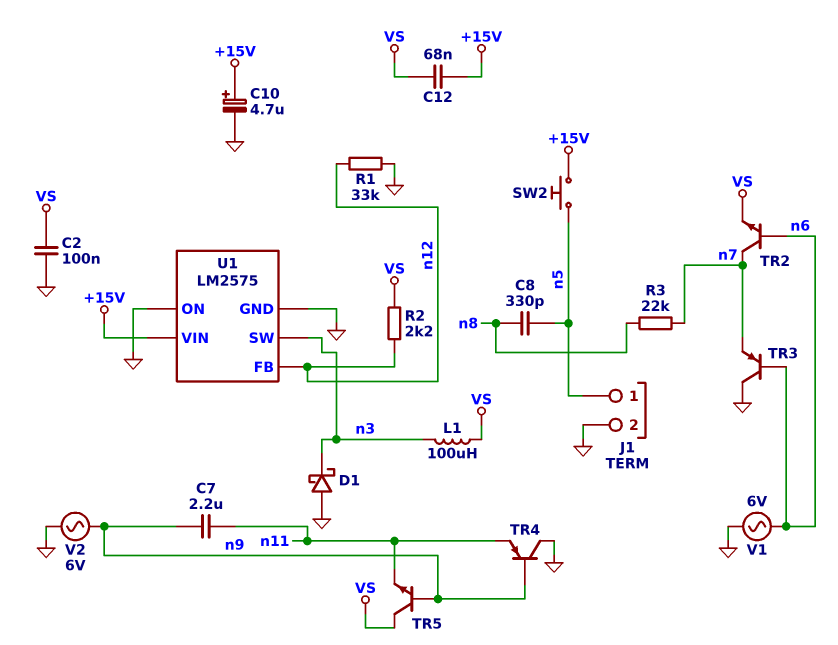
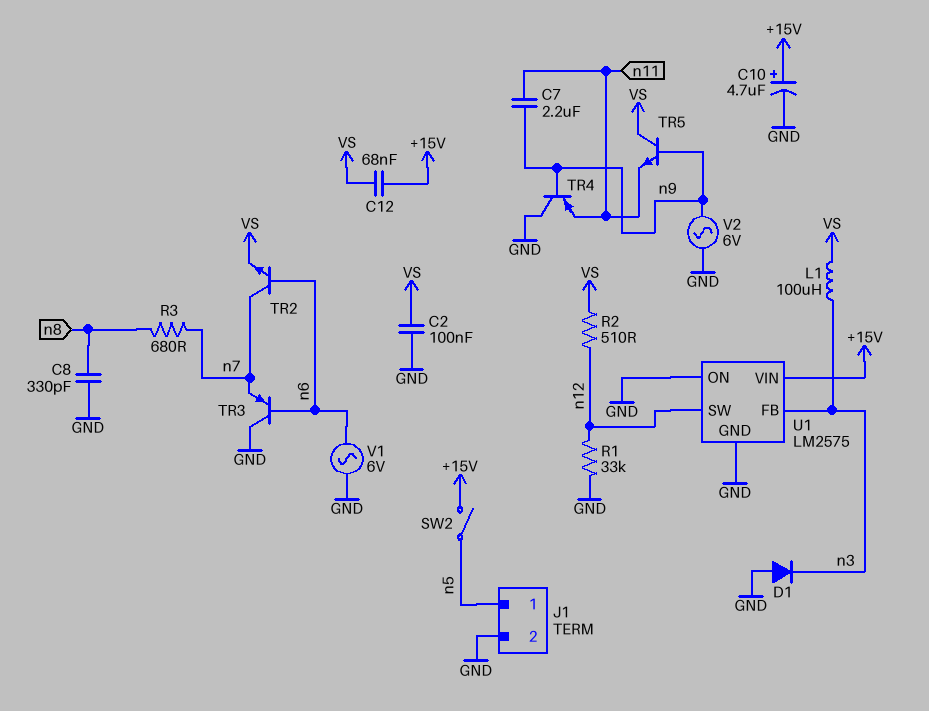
C8: 330pF (n5, n8) -> 330pF (GND, n8)
D1: schottky (A GND, K n3) -> diode (A GND, K n3)
R2: 2.2k (VS, n12) -> 510 (VS, n12)
R3: 22k (n7, n8) -> 680 (n7, n8)
SW2: button (+15V, n5) -> switch (+15V, n5)
U1 pin FB: n12 -> n3
U1 pin SW: n3 -> n12

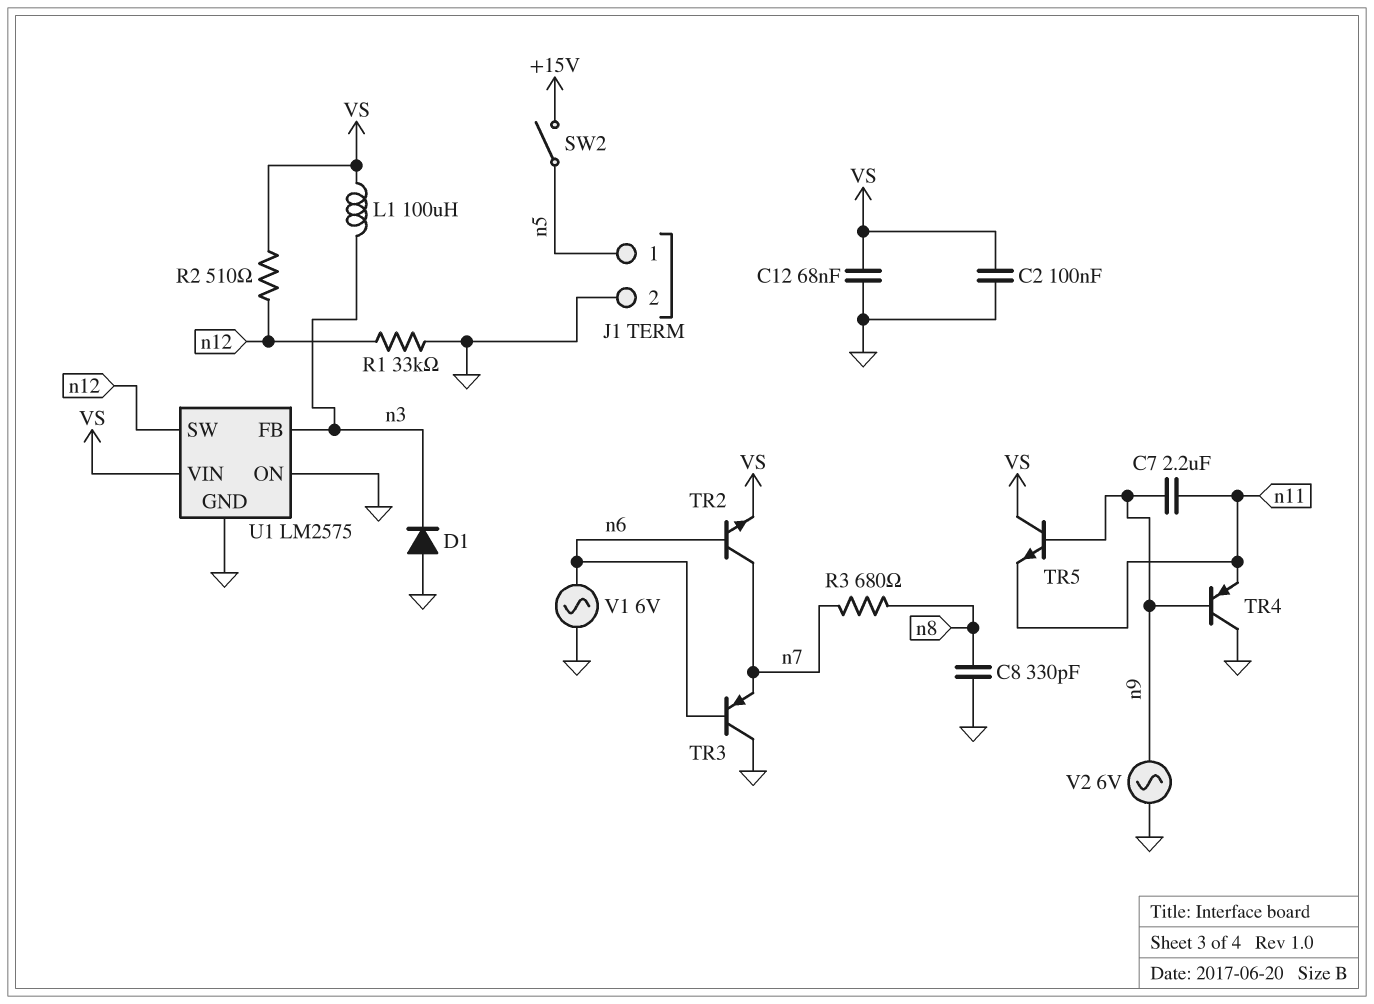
C10: 4.7uF (plus +15V, minus GND) -> none
C12: 68nF (+15V, VS) -> 68nF (GND, VS)
U1 pin VIN: +15V -> VS

